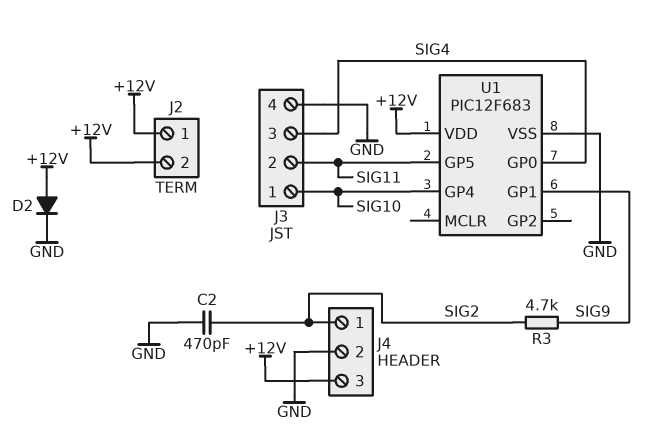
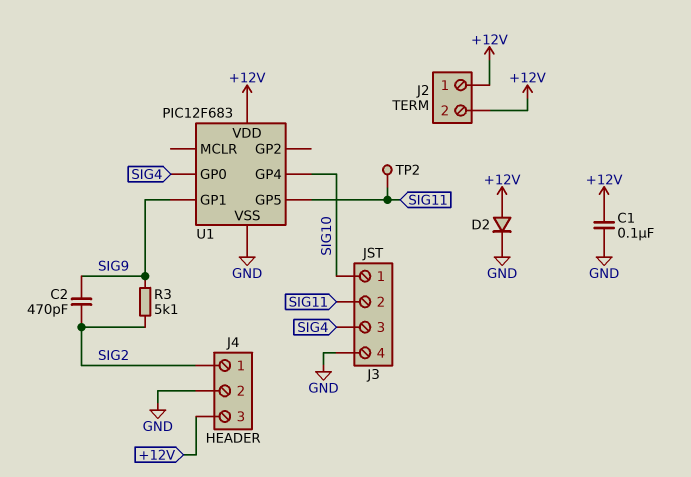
C1: none -> 100nF (+12V, GND)
C2: 470pF (GND, SIG2) -> 470pF (SIG2, SIG9)
R3: 4.7k (SIG2, SIG9) -> 5.1k (SIG2, SIG9)
TP2: none -> test point (SIG11)

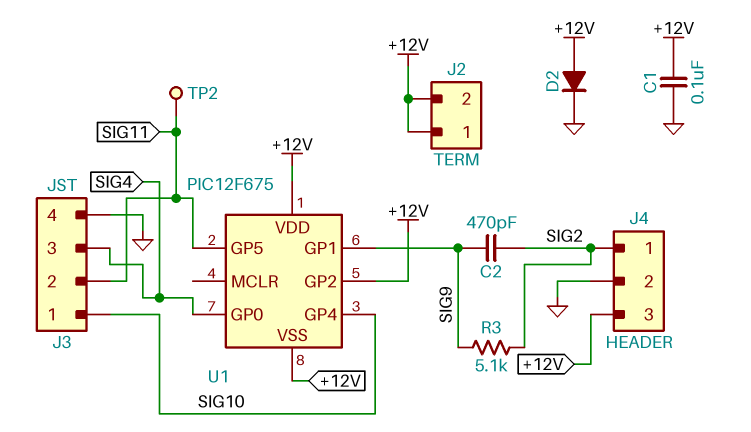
U1: PIC12F683 -> PIC12F675
U1 pin GP2: none -> +12V
U1 pin VSS: GND -> +12V

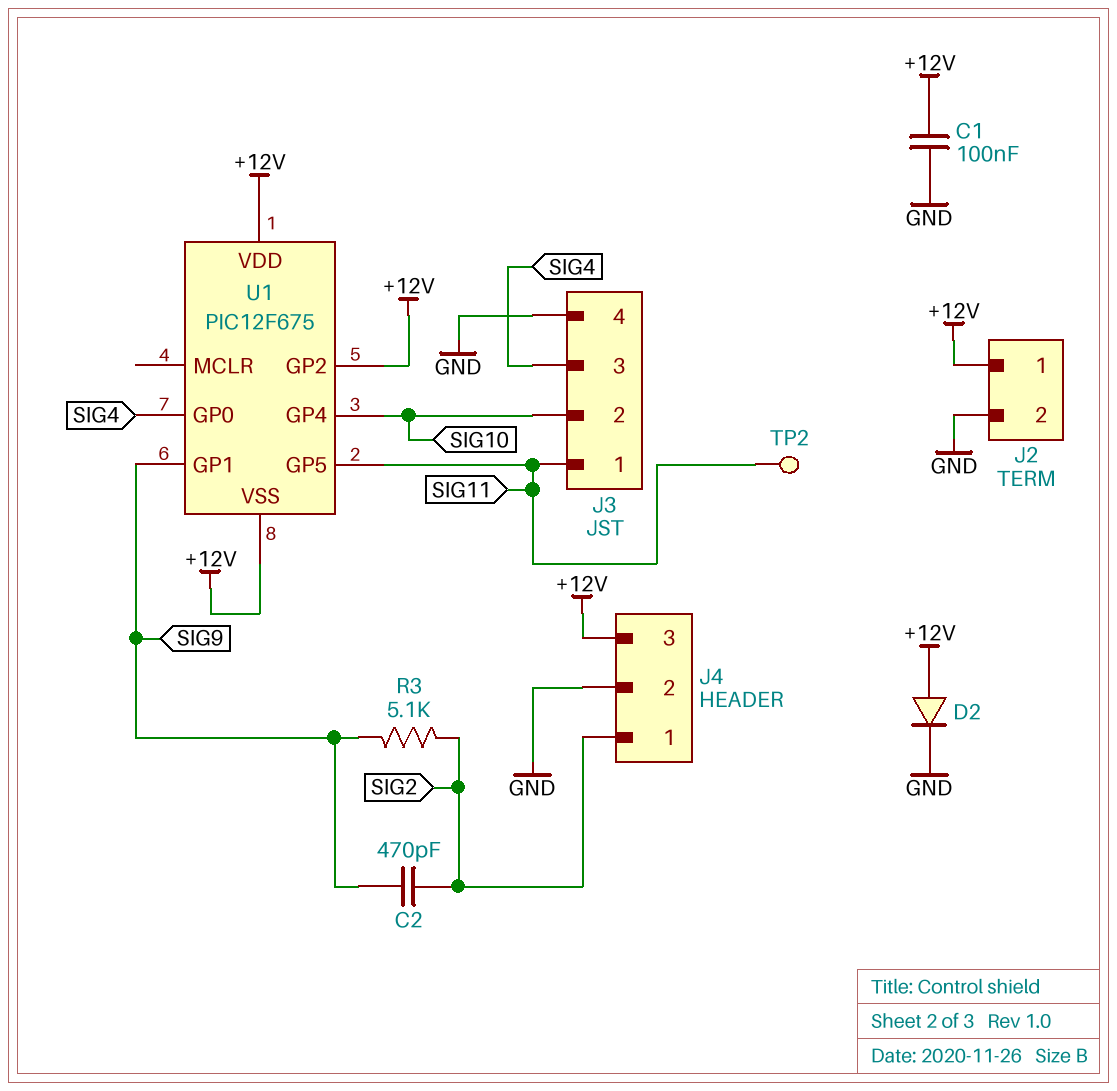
J2 pin 2: +12V -> GND
J3 pin 1: SIG10 -> SIG11
J3 pin 2: SIG11 -> SIG10

